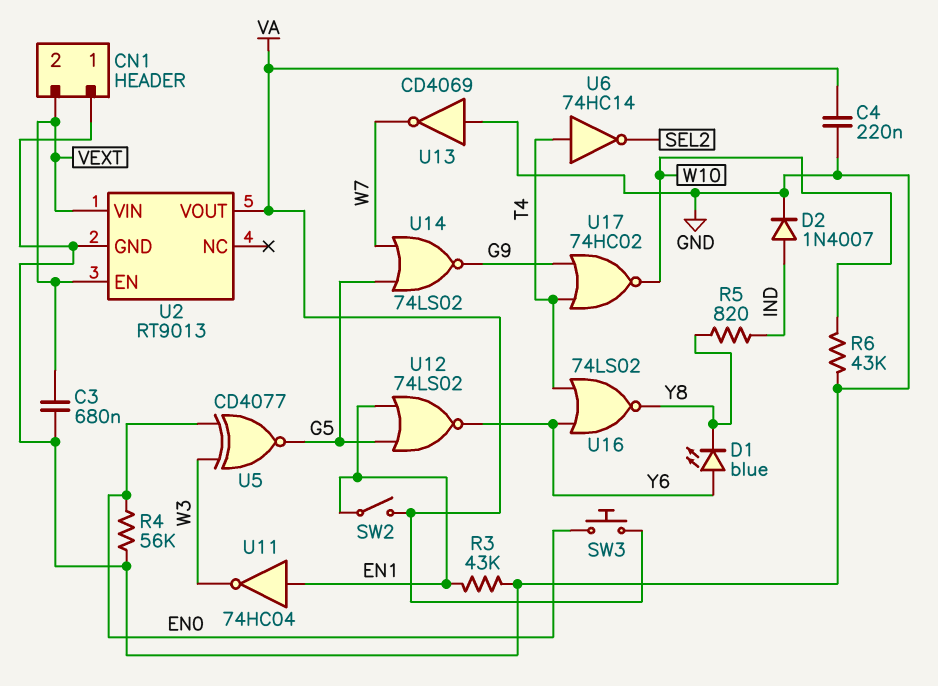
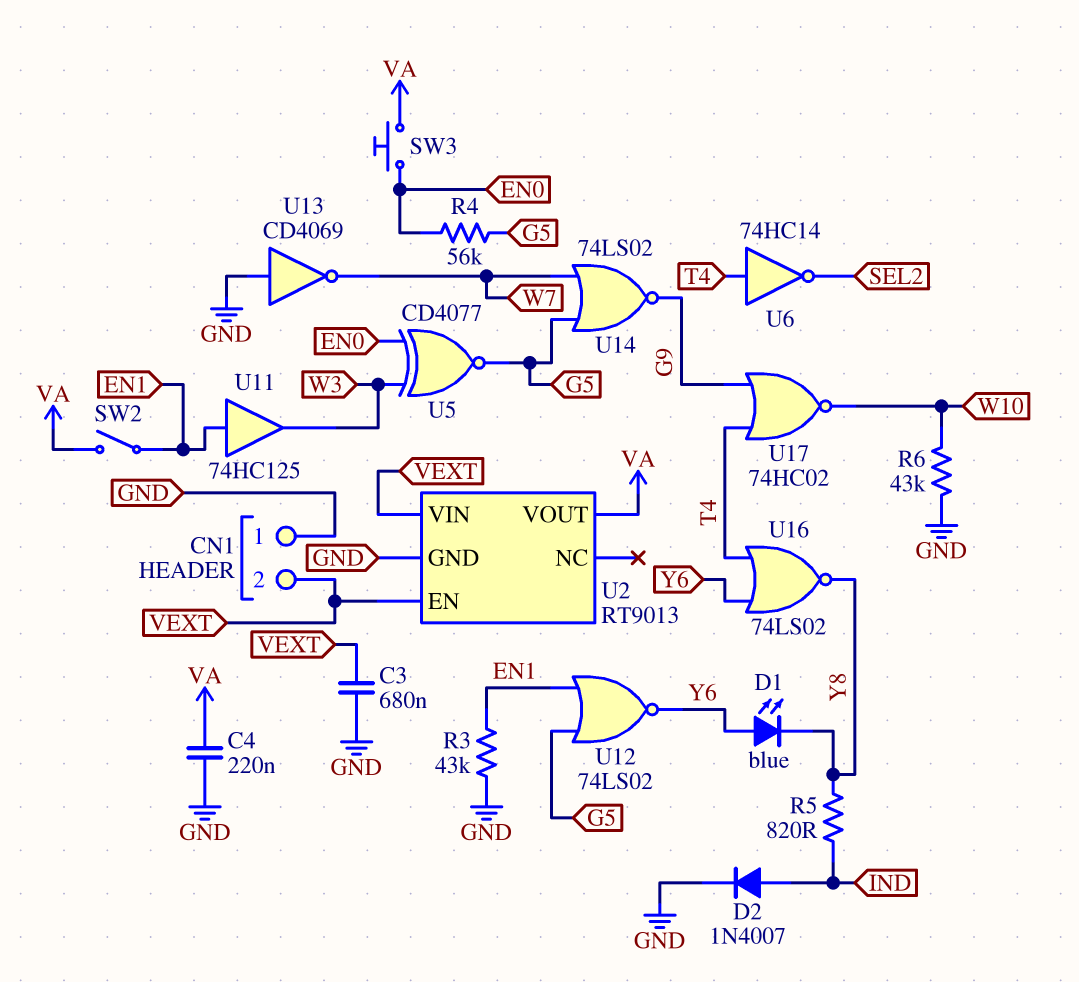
R4: 56k (EN0, GND) -> 56k (EN0, G5)
U11: NOT 74HC04 (in EN1, out W3) -> buffer 74HC125 (in EN1, out W3)

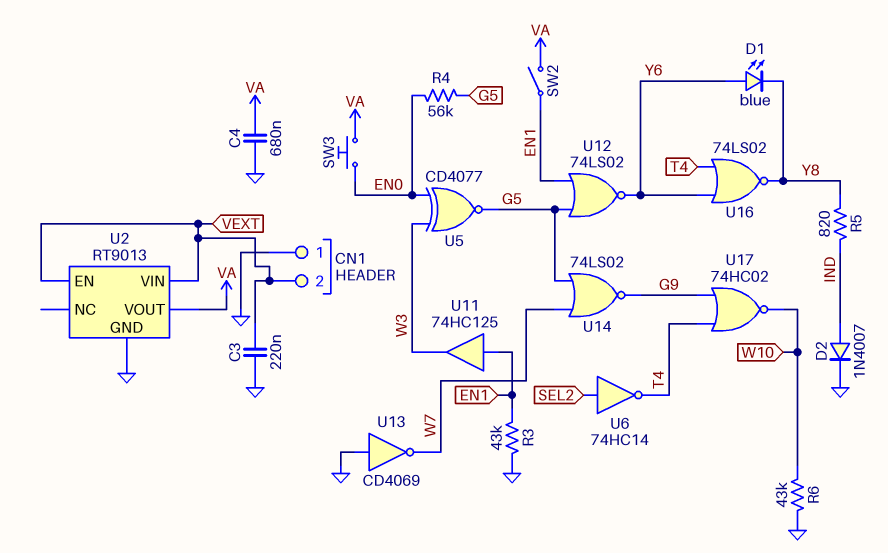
C3: 680nF (GND, VEXT) -> 220nF (GND, VEXT)
C4: 220nF (GND, VA) -> 680nF (GND, VA)
U6: NOT 74HC14 (in T4, out SEL2) -> NOT 74HC14 (in SEL2, out T4)

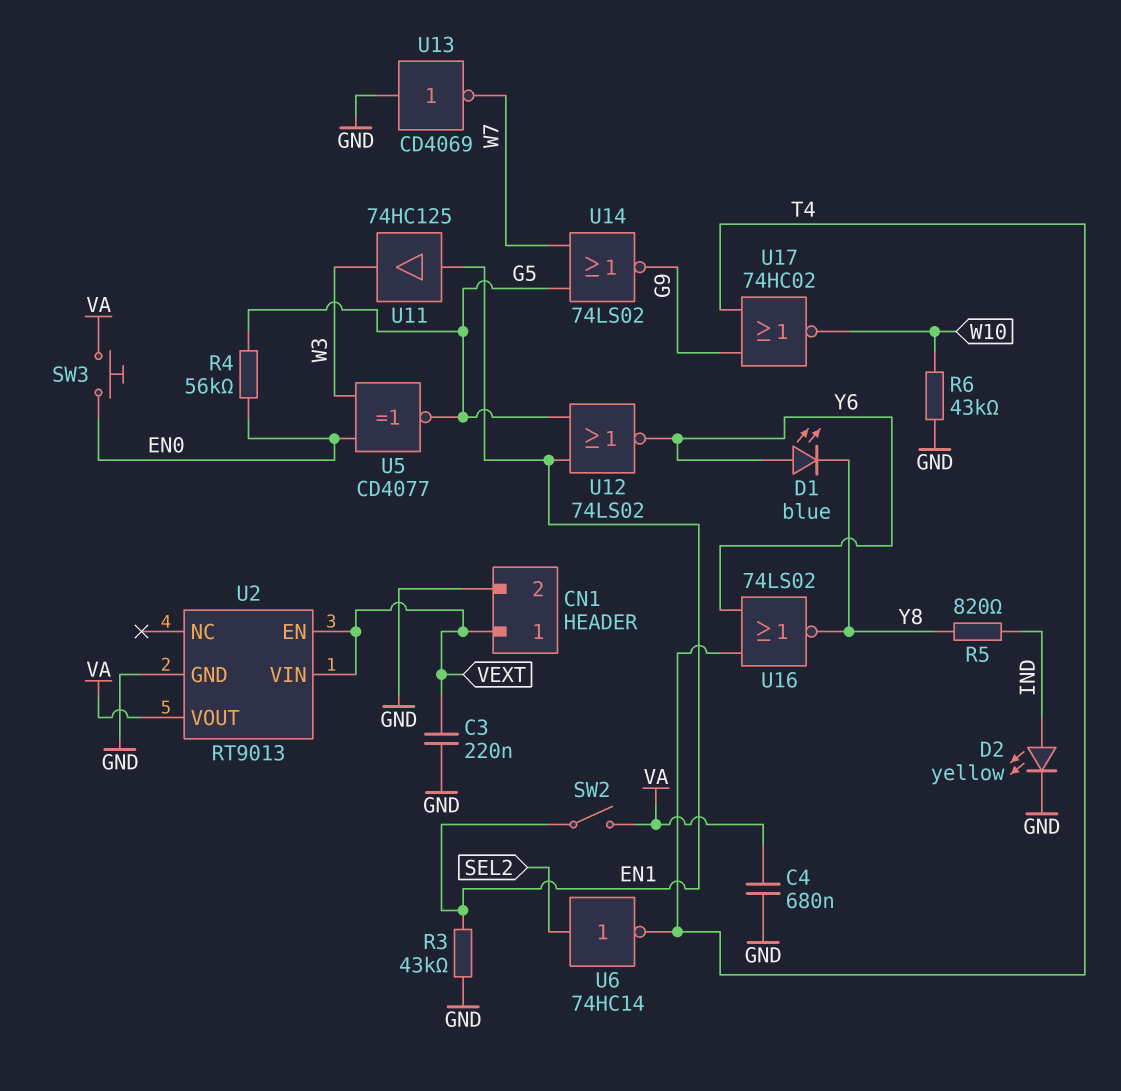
CN1 pin 1: GND -> VEXT
CN1 pin 2: VEXT -> GND
D2: diode 1N4007 (A IND, K GND) -> LED yellow (A IND, K GND)

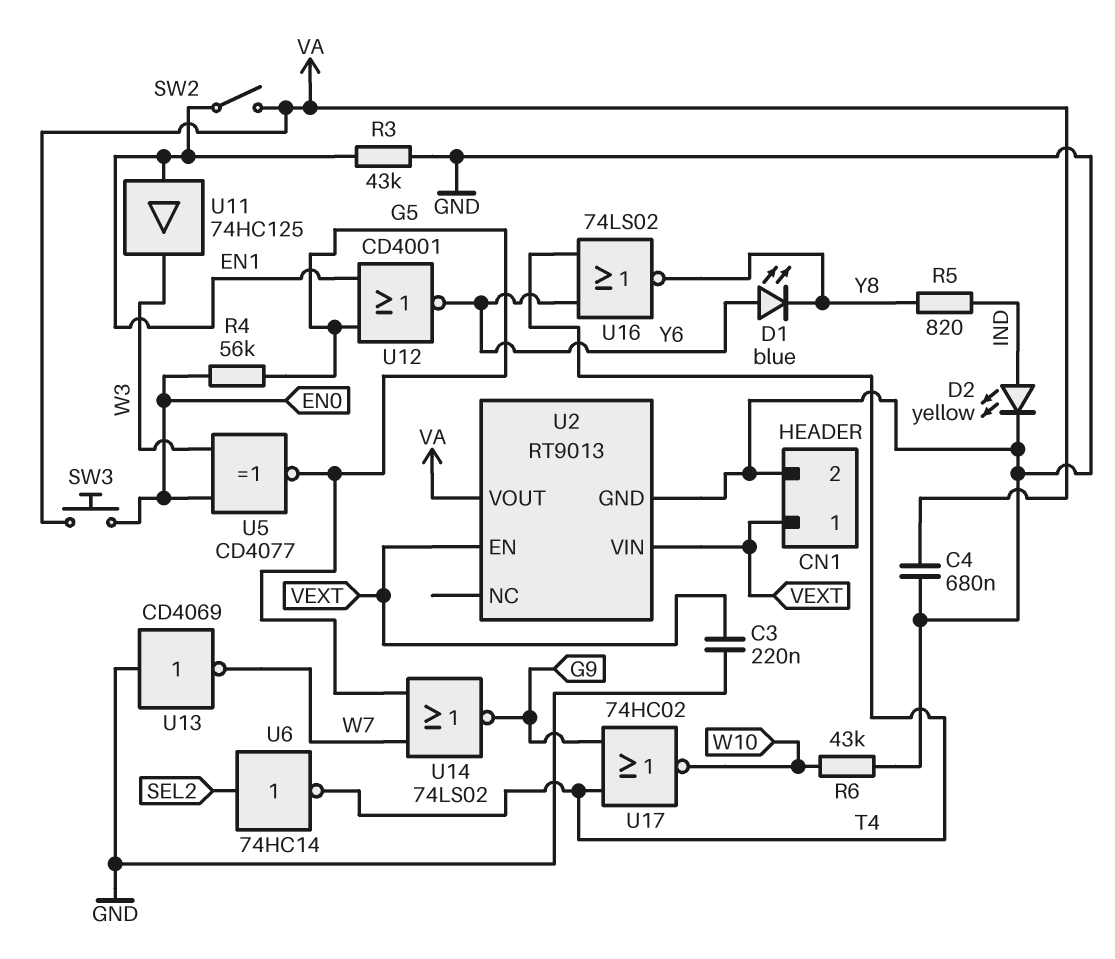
U12: NOR 74LS02 (in EN1, in G5, out Y6) -> NOR CD4001 (in EN1, in G5, out Y6)

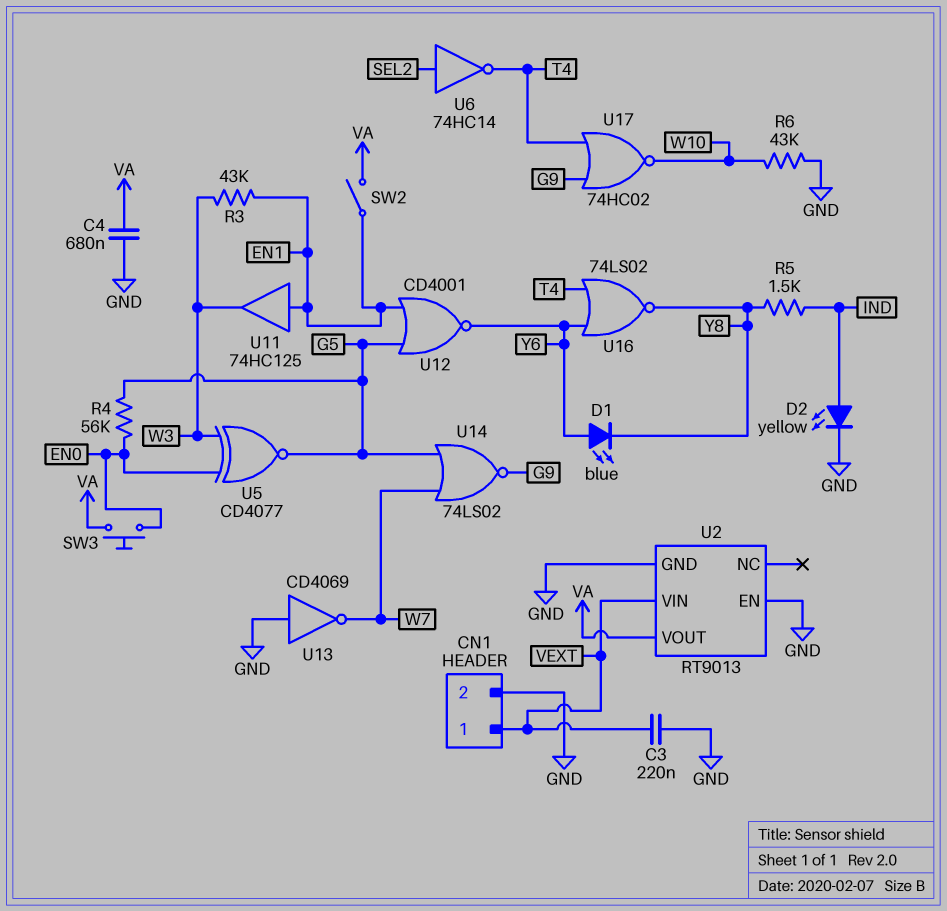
R3: 43k (EN1, GND) -> 43k (EN1, W3)
R5: 820 (IND, Y8) -> 1.5k (IND, Y8)
U2 pin EN: VEXT -> GND

